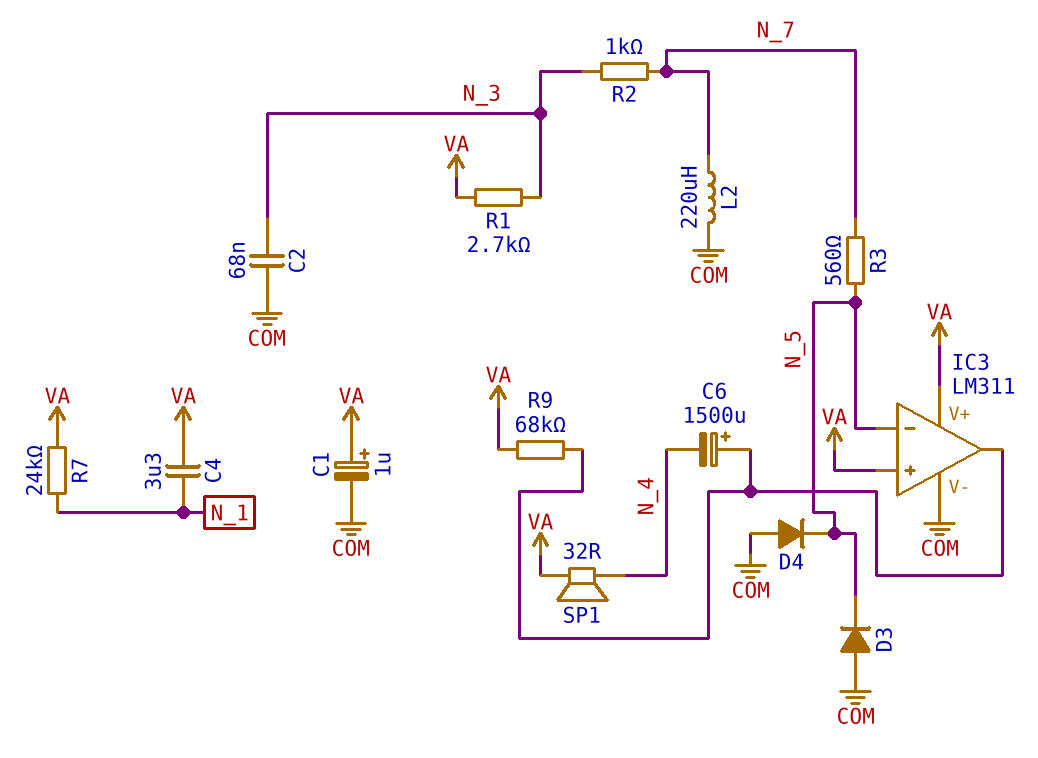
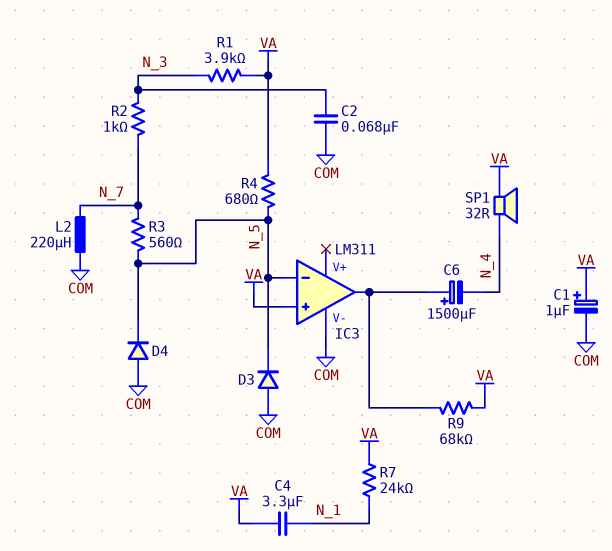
IC3 pin V+: VA -> none
R1: 2.7k (N_3, VA) -> 3.9k (N_3, VA)
R4: none -> 680 (N_5, VA)

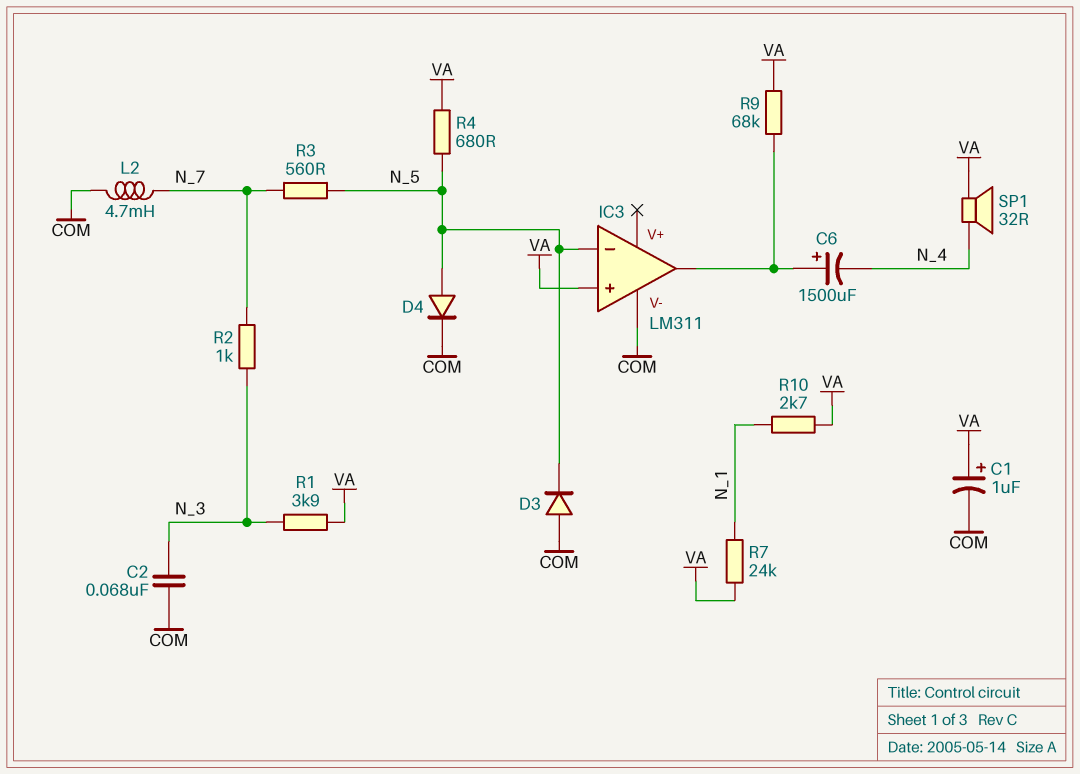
C4: 3.3uF (N_1, VA) -> none
D4: diode (A COM, K N_5) -> diode (A N_5, K COM)
L2: 220uH (COM, N_7) -> 4.7mH (COM, N_7)
R10: none -> 2.7k (N_1, VA)

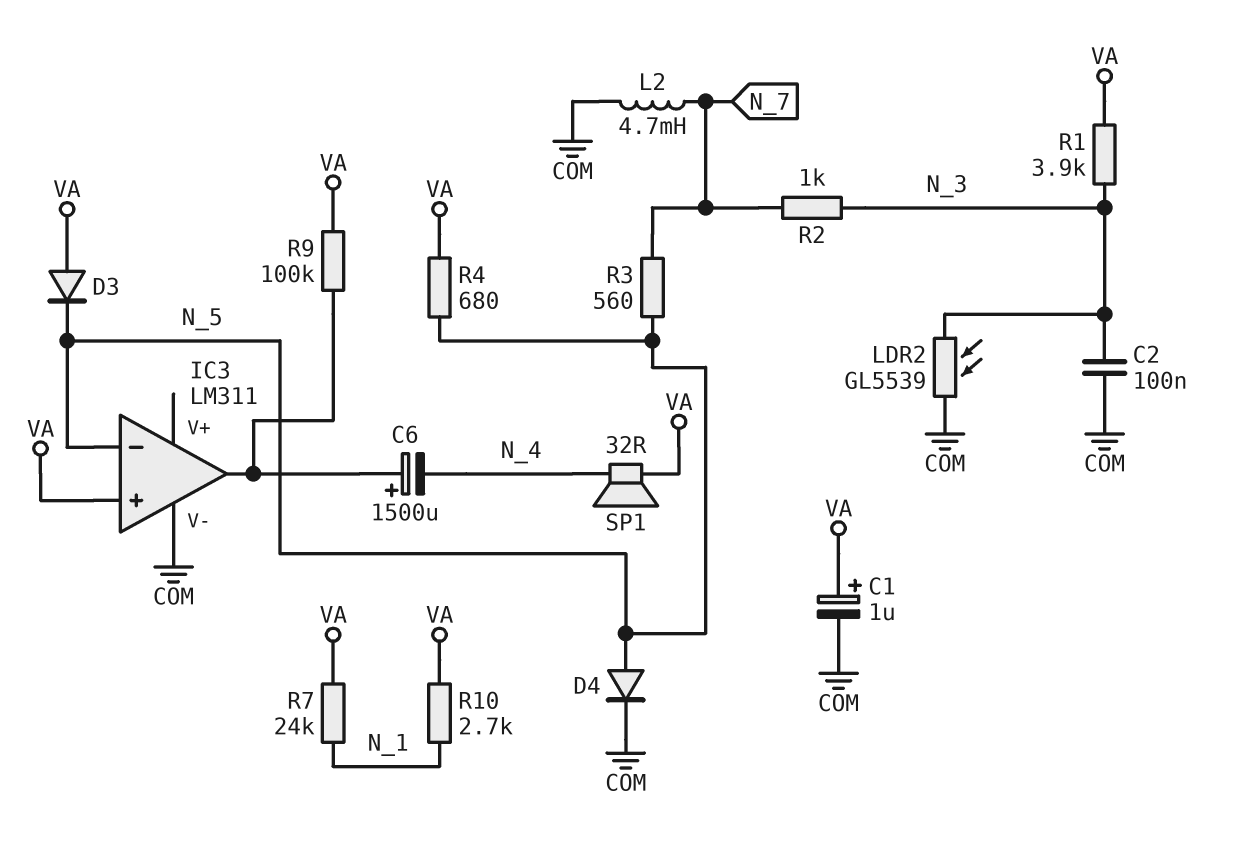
C2: 68nF (COM, N_3) -> 100nF (COM, N_3)
D3: diode (A COM, K N_5) -> diode (A VA, K N_5)
LDR2: none -> GL5539 (COM, N_3)
R9: 68k (IC3/out, VA) -> 100k (IC3/out, VA)

